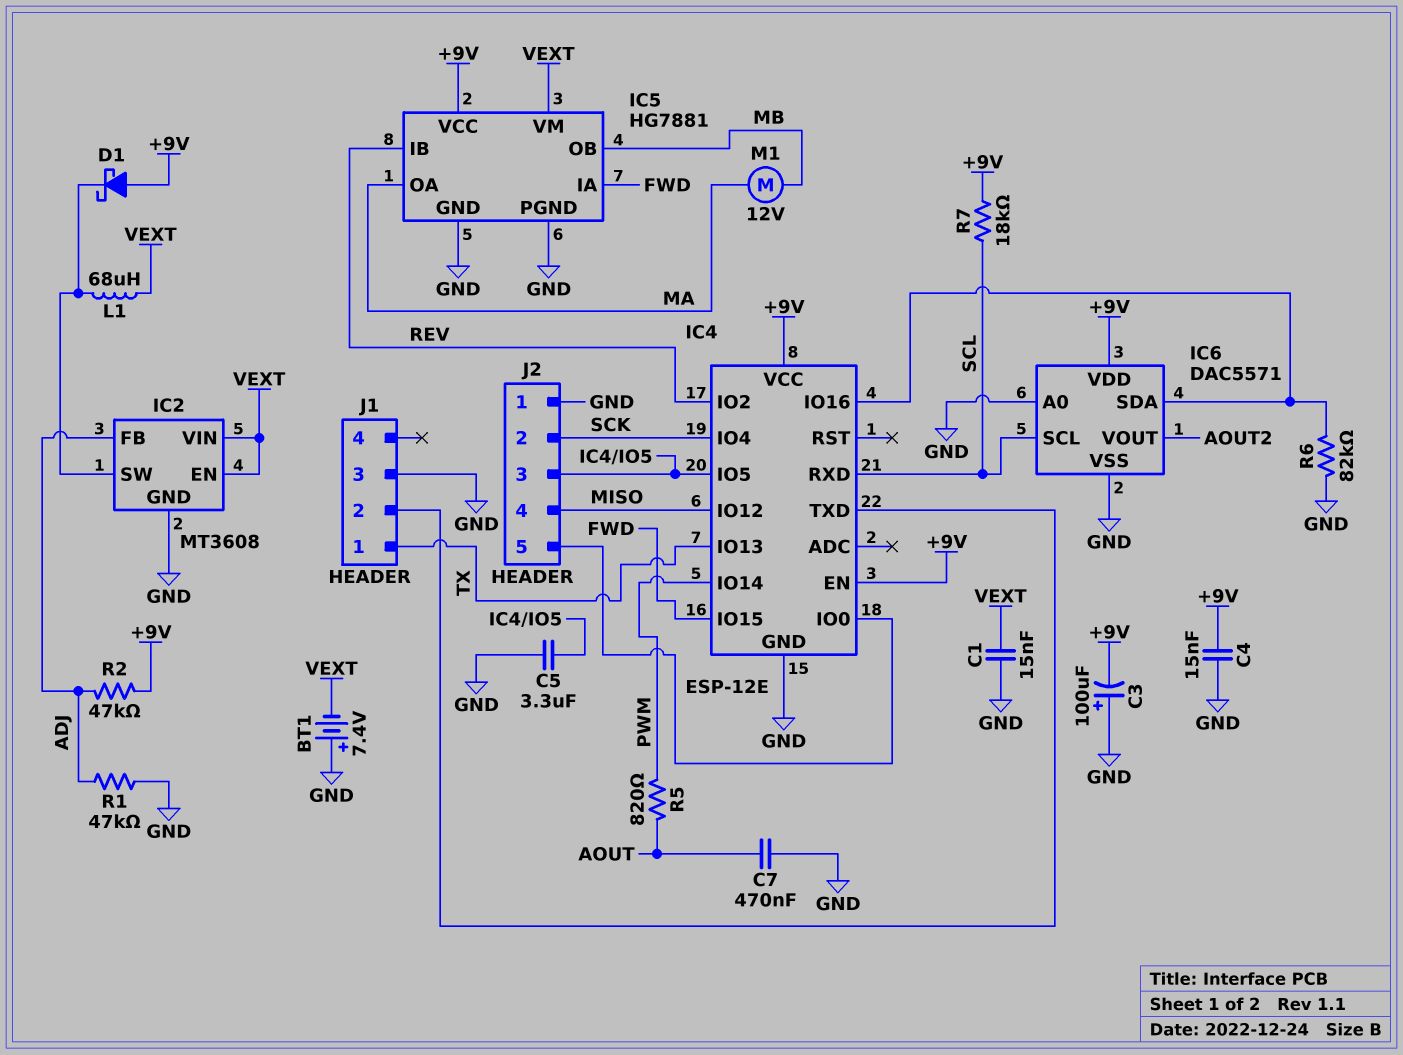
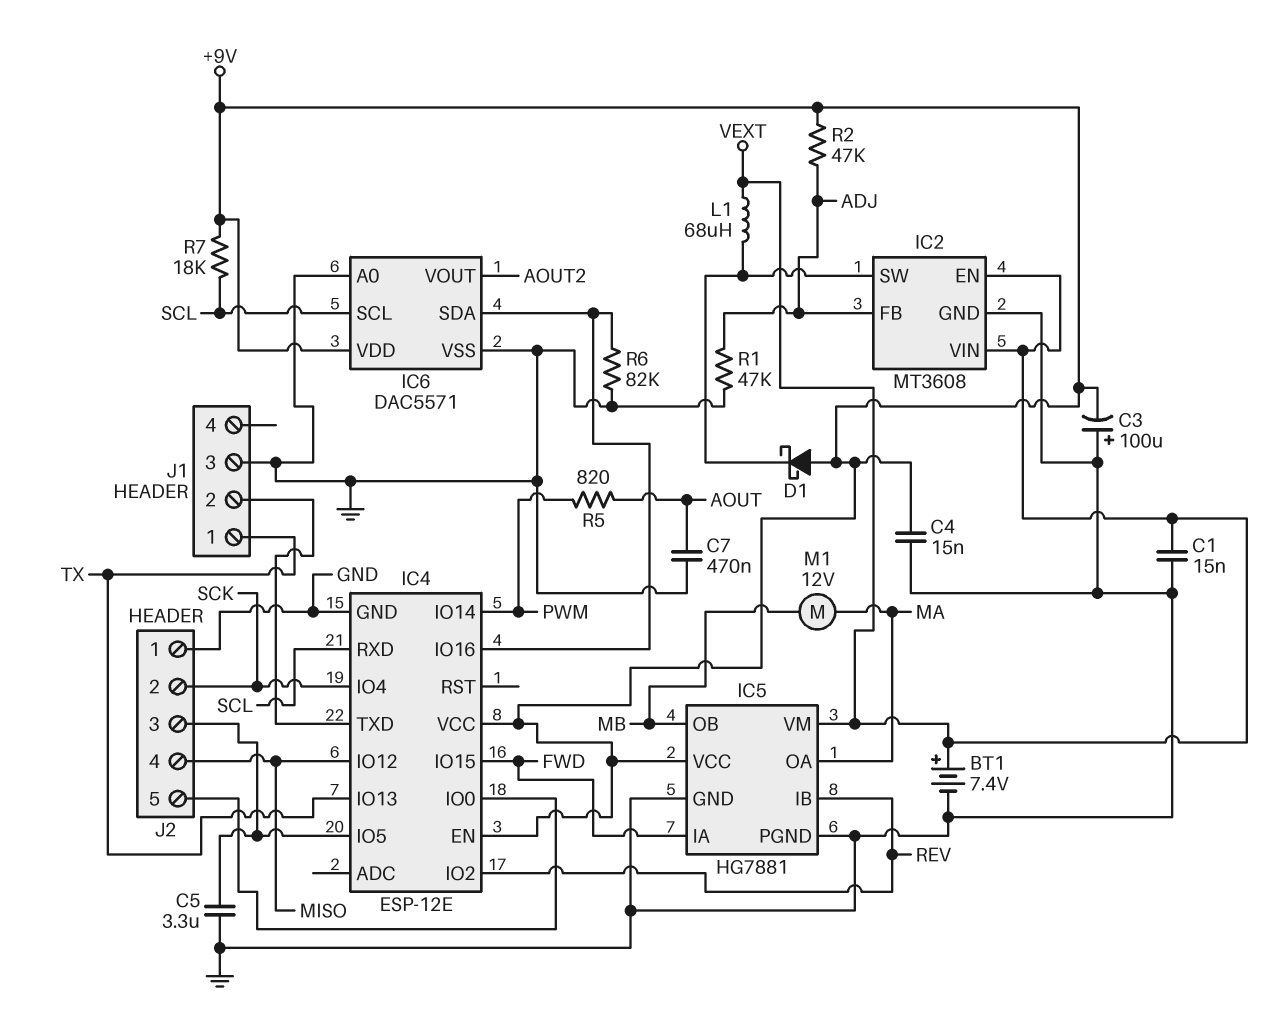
BT1: 7.4V (plus GND, minus VEXT) -> 7.4V (plus VEXT, minus GND)

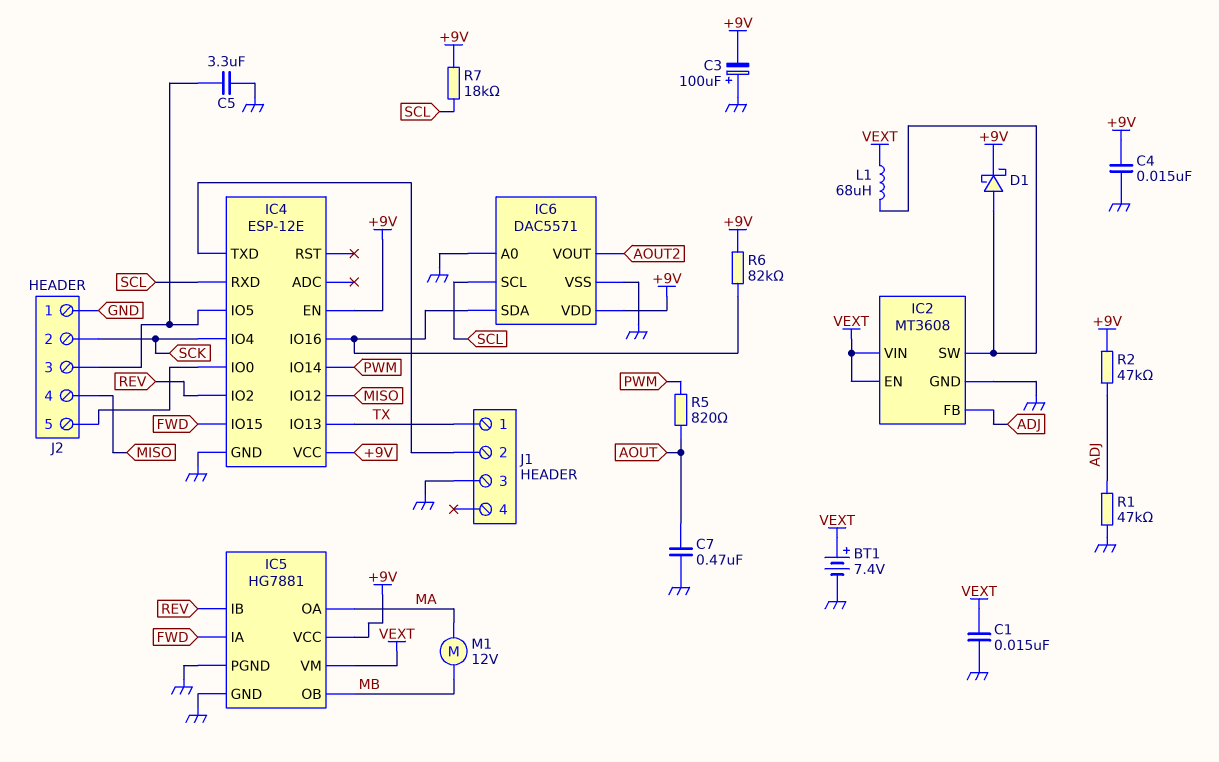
D1: schottky (A +9V, K IC2/SW) -> schottky (A IC2/SW, K +9V)
R6: 82k (GND, IC4/IO16) -> 82k (+9V, IC4/IO16)

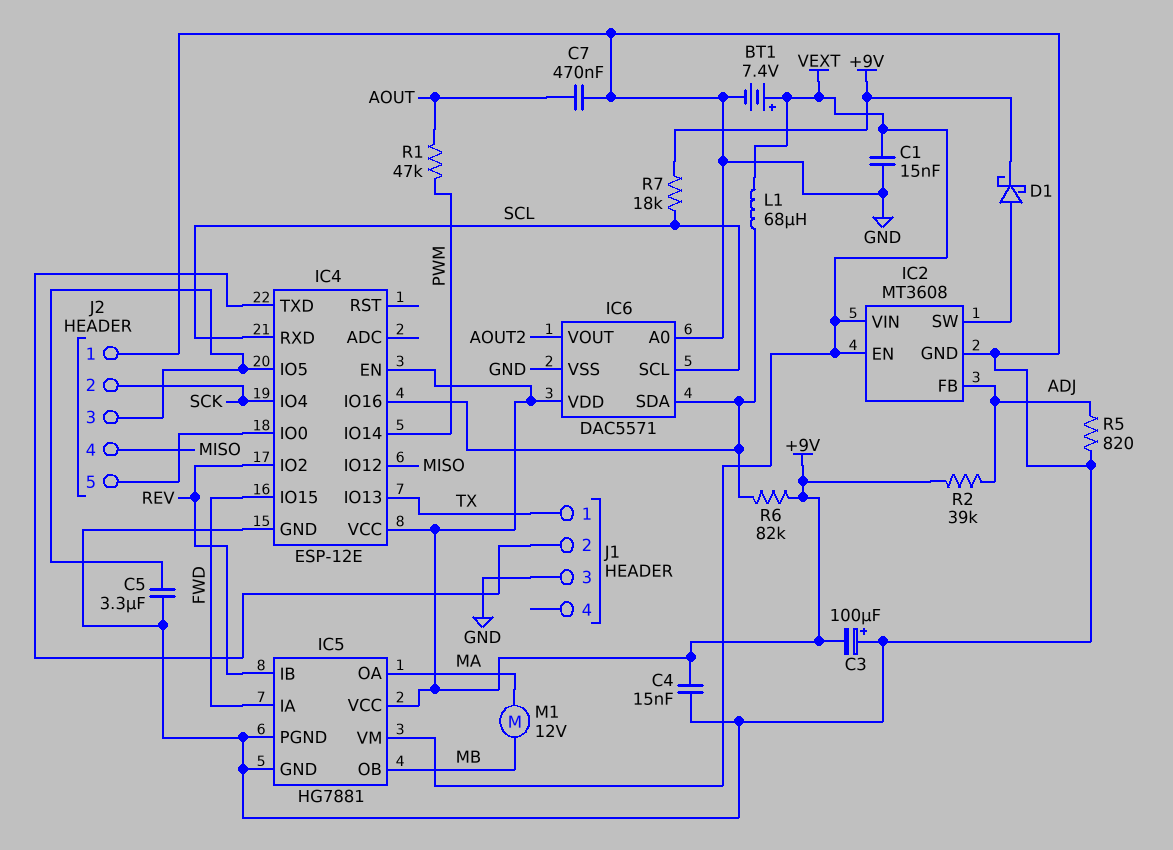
L1: 68uH (IC2/SW, VEXT) -> 68uH (IC4/IO16, VEXT)
R1: 47k (ADJ, GND) -> 47k (AOUT, PWM)
R2: 47k (+9V, ADJ) -> 39k (+9V, ADJ)
R5: 820 (AOUT, PWM) -> 820 (ADJ, GND)

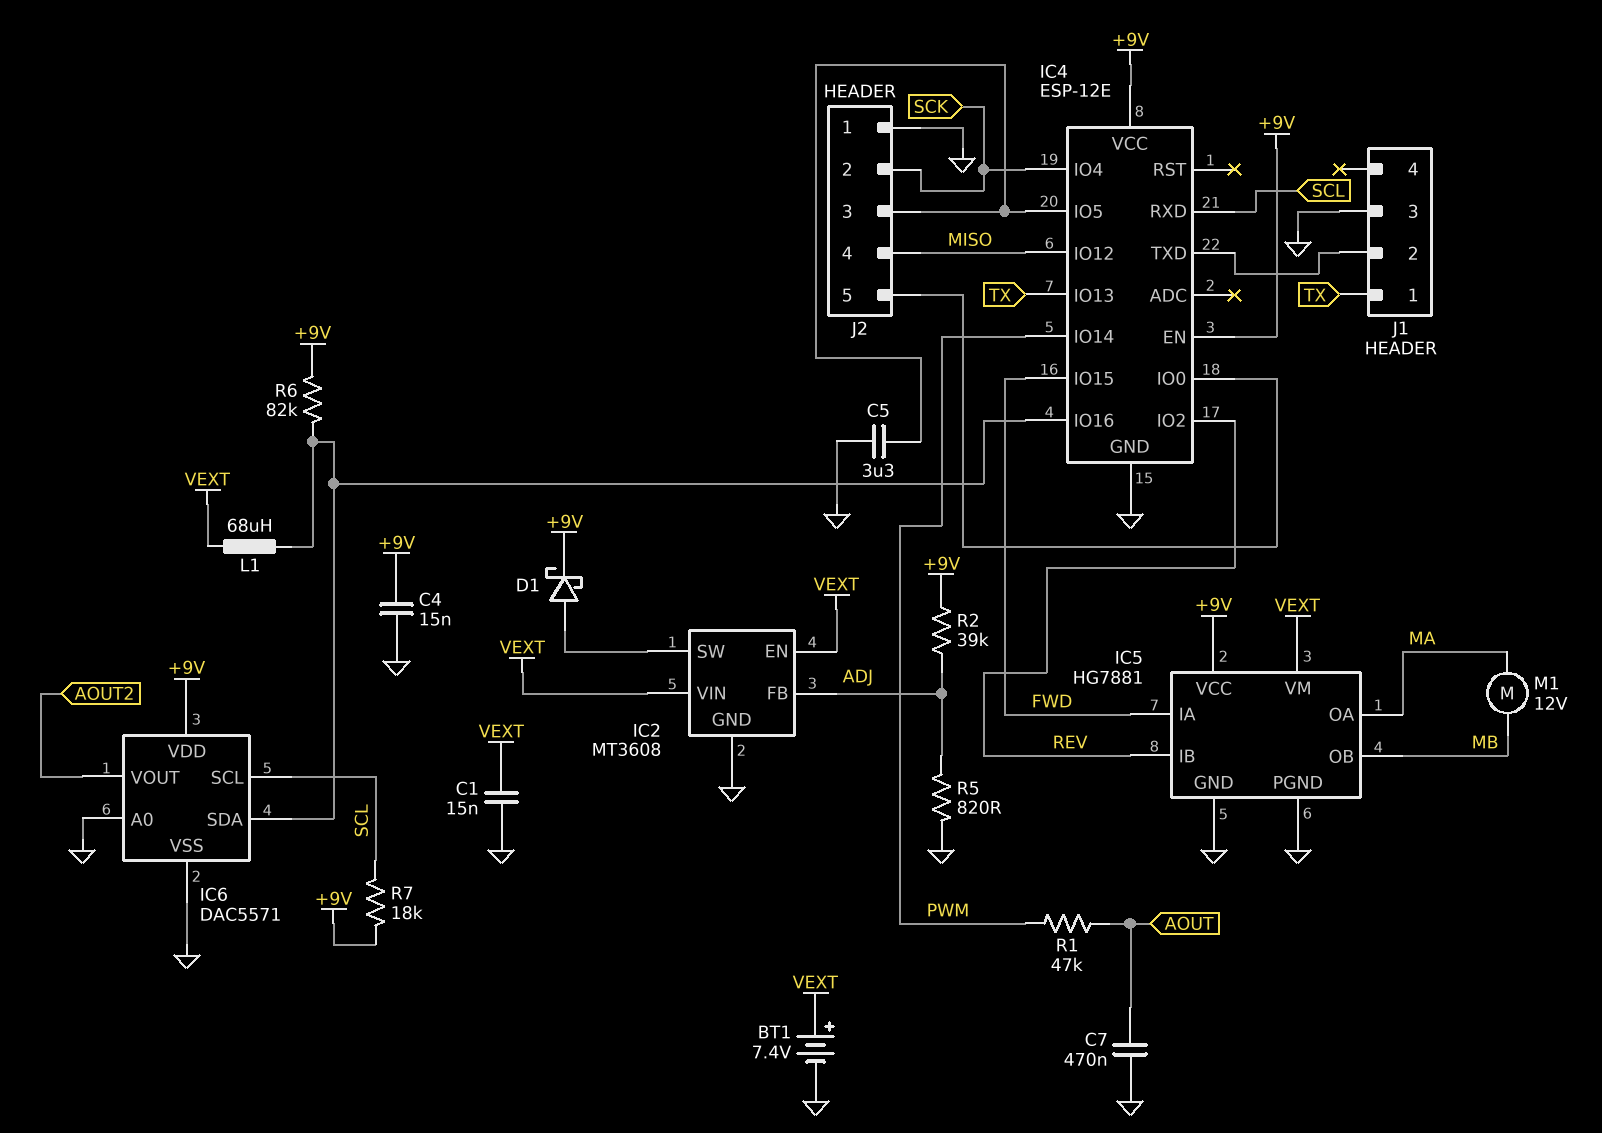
C3: 100uF (plus GND, minus +9V) -> none

